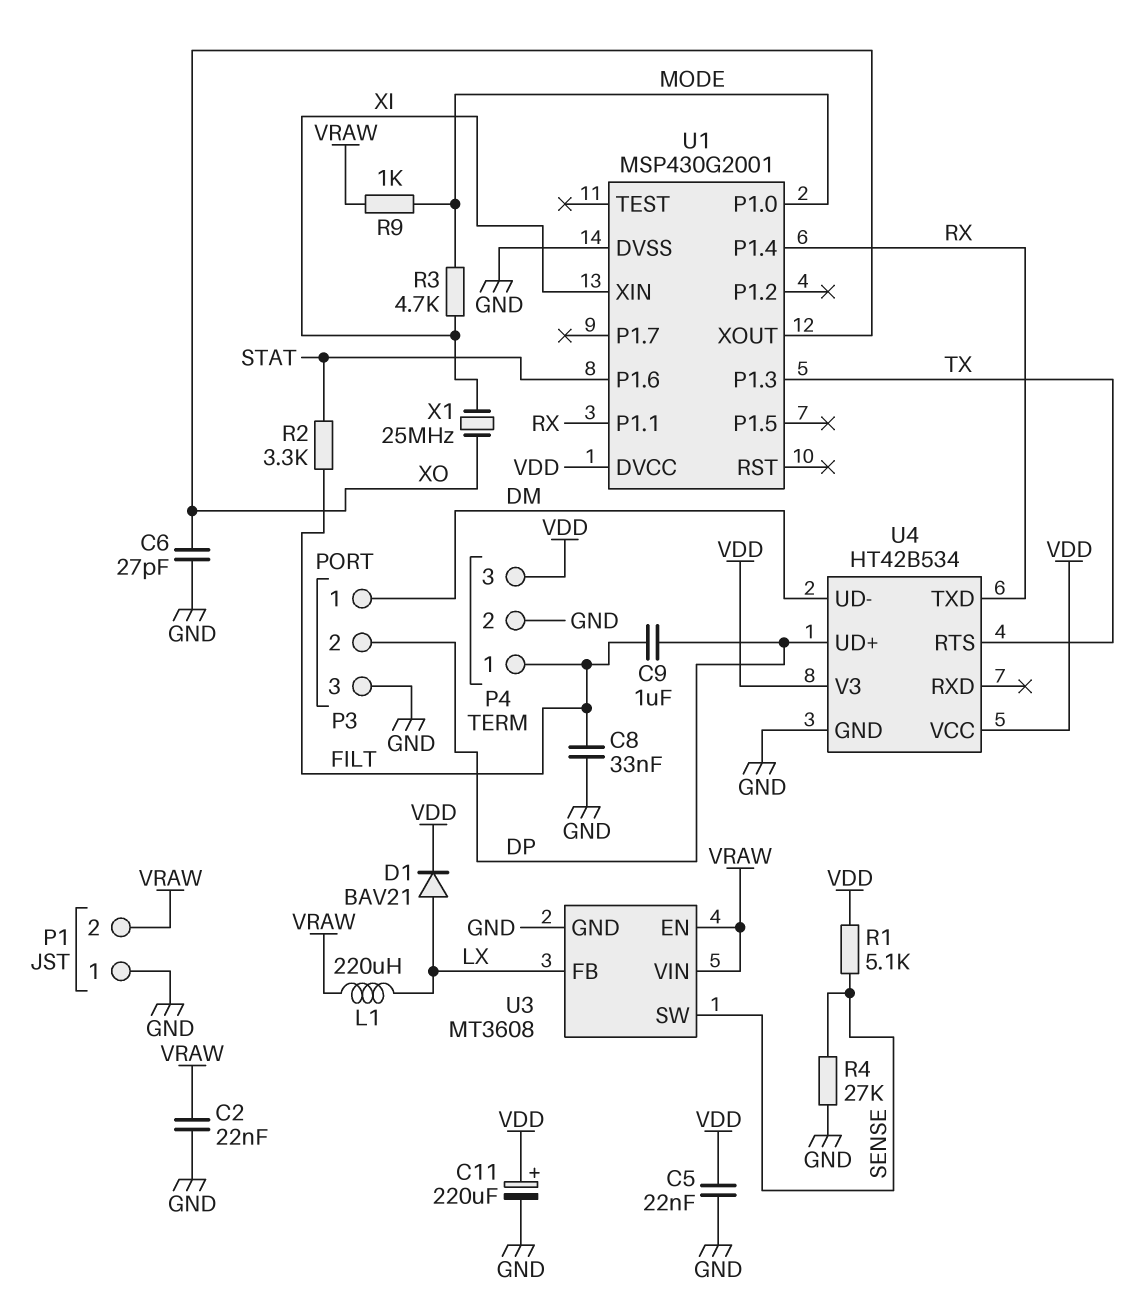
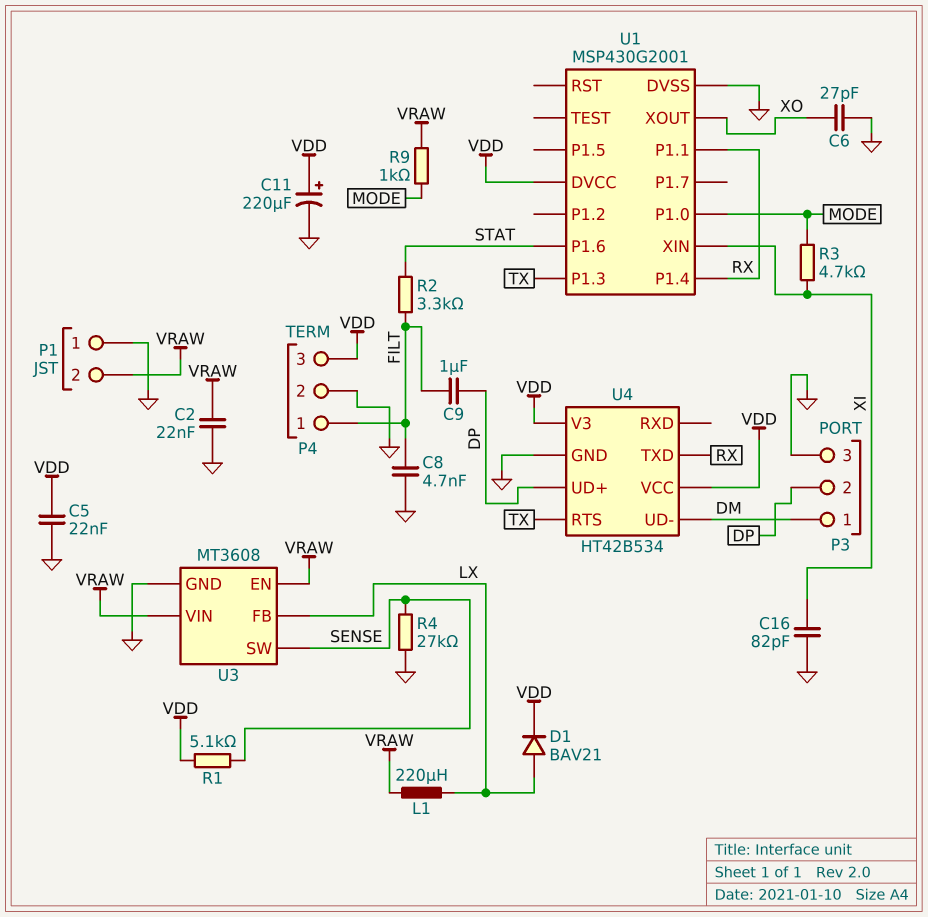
C8: 33nF (FILT, GND) -> 4.7nF (FILT, GND)
C16: none -> 82pF (GND, XI)
X1: 25MHz (XI, XO) -> none

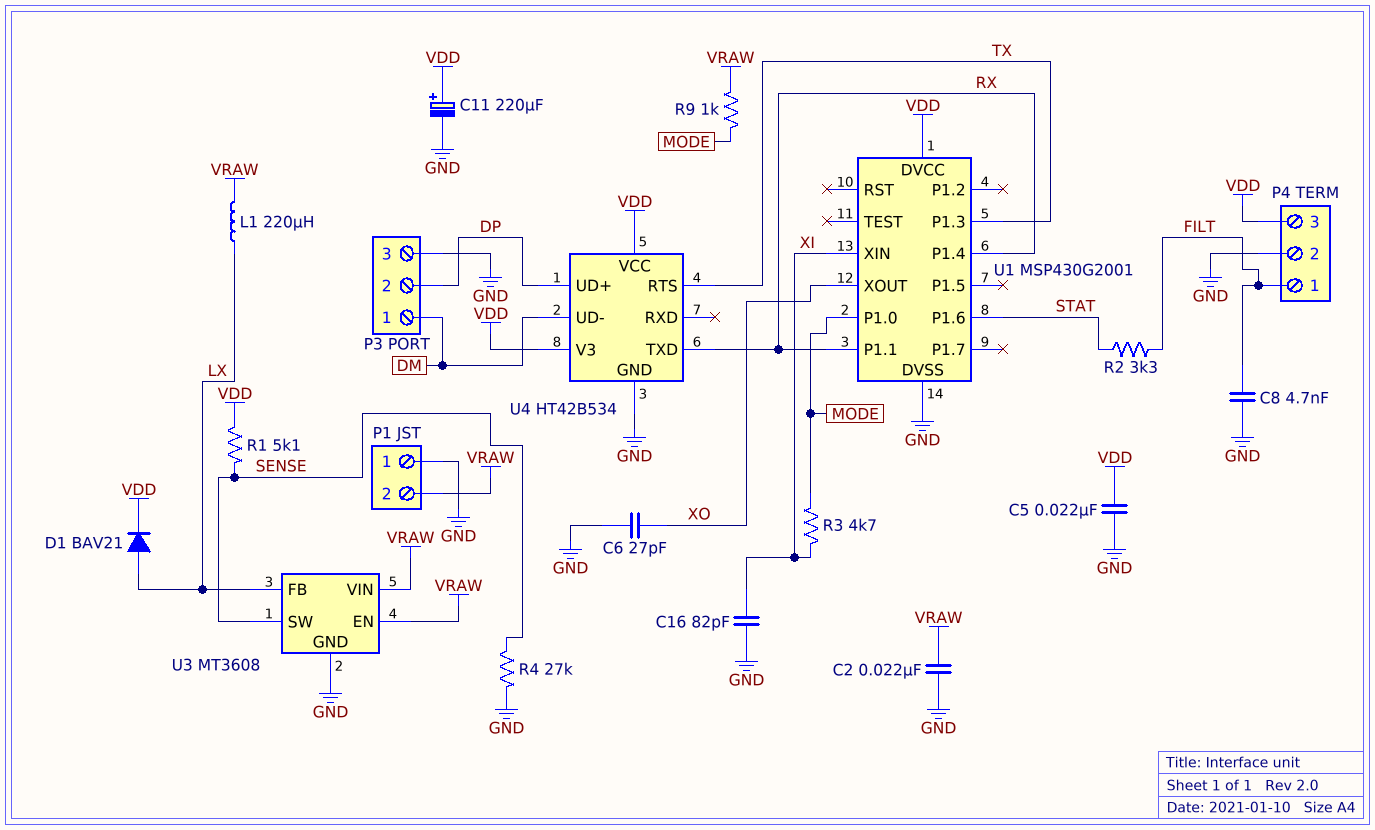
C9: 1uF (DP, FILT) -> none

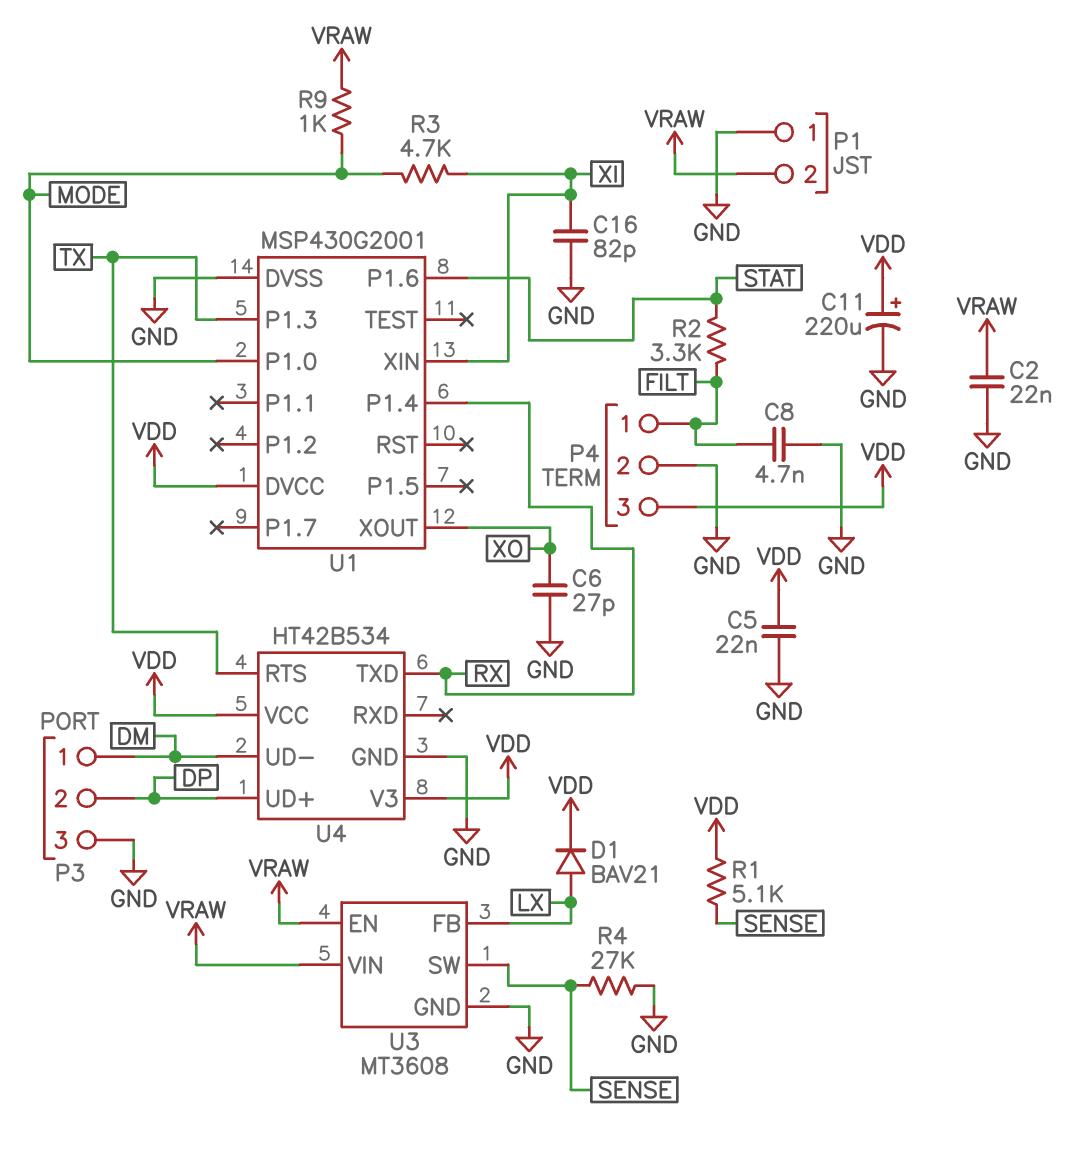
L1: 220uH (LX, VRAW) -> none
U1 pin P1.1: RX -> none

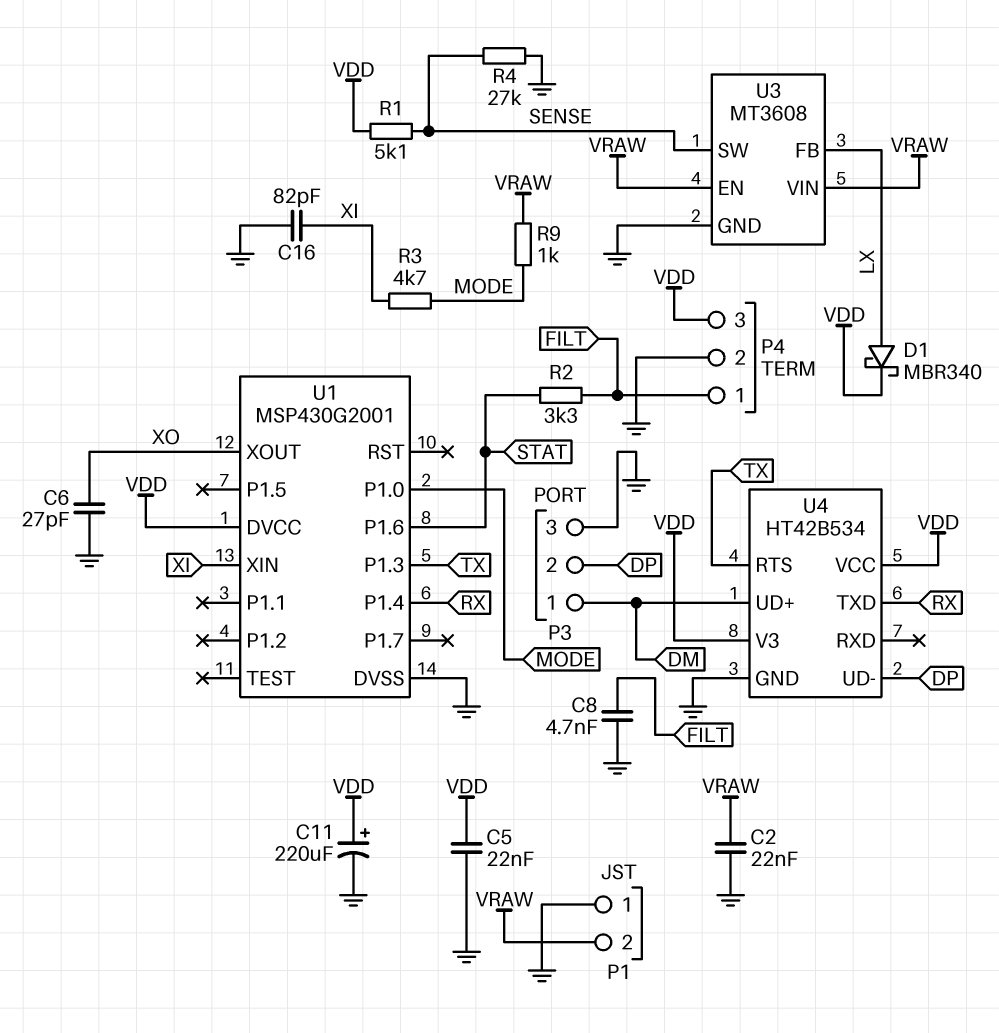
D1: diode BAV21 (A LX, K VDD) -> schottky MBR340 (A LX, K VDD)
U4 pin UD+: DP -> DM
U4 pin UD-: DM -> DP

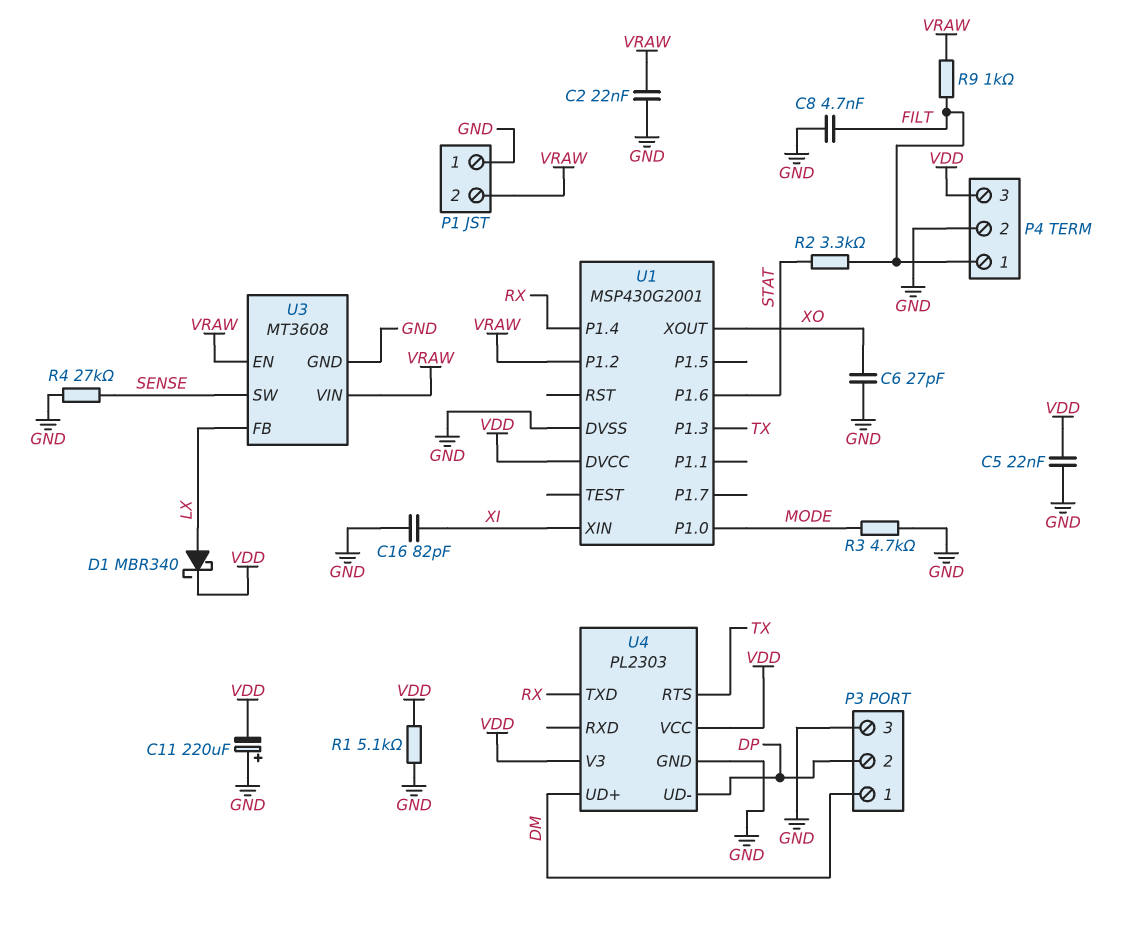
C11: 220uF (plus VDD, minus GND) -> 220uF (plus GND, minus VDD)
R1: 5.1k (SENSE, VDD) -> 5.1k (GND, VDD)
R3: 4.7k (MODE, XI) -> 4.7k (GND, MODE)
R9: 1k (MODE, VRAW) -> 1k (FILT, VRAW)
U1 pin P1.2: none -> VRAW
U4: HT42B534 -> PL2303

